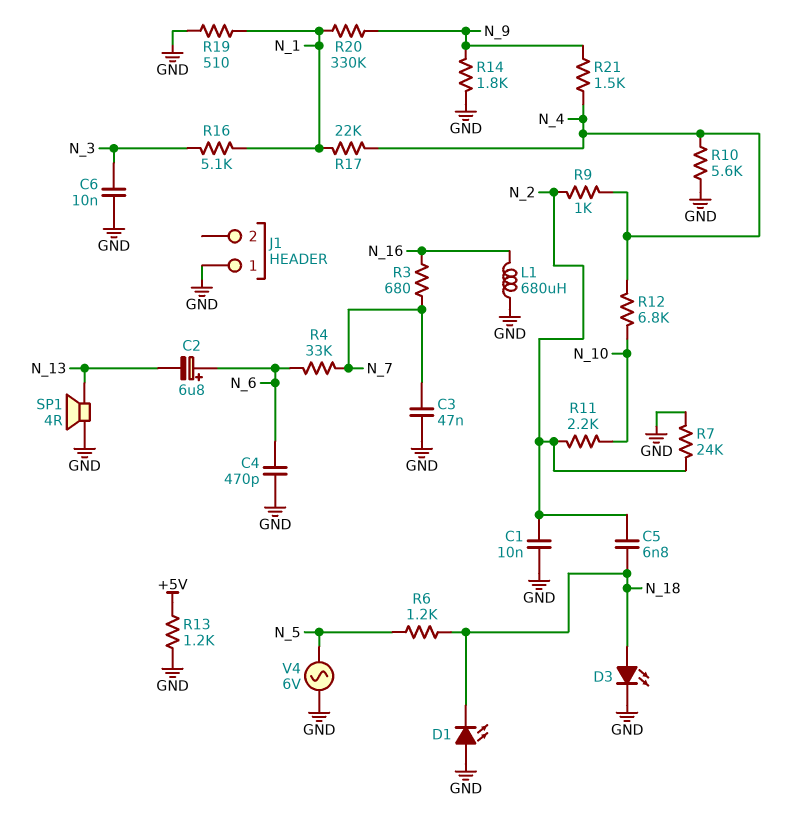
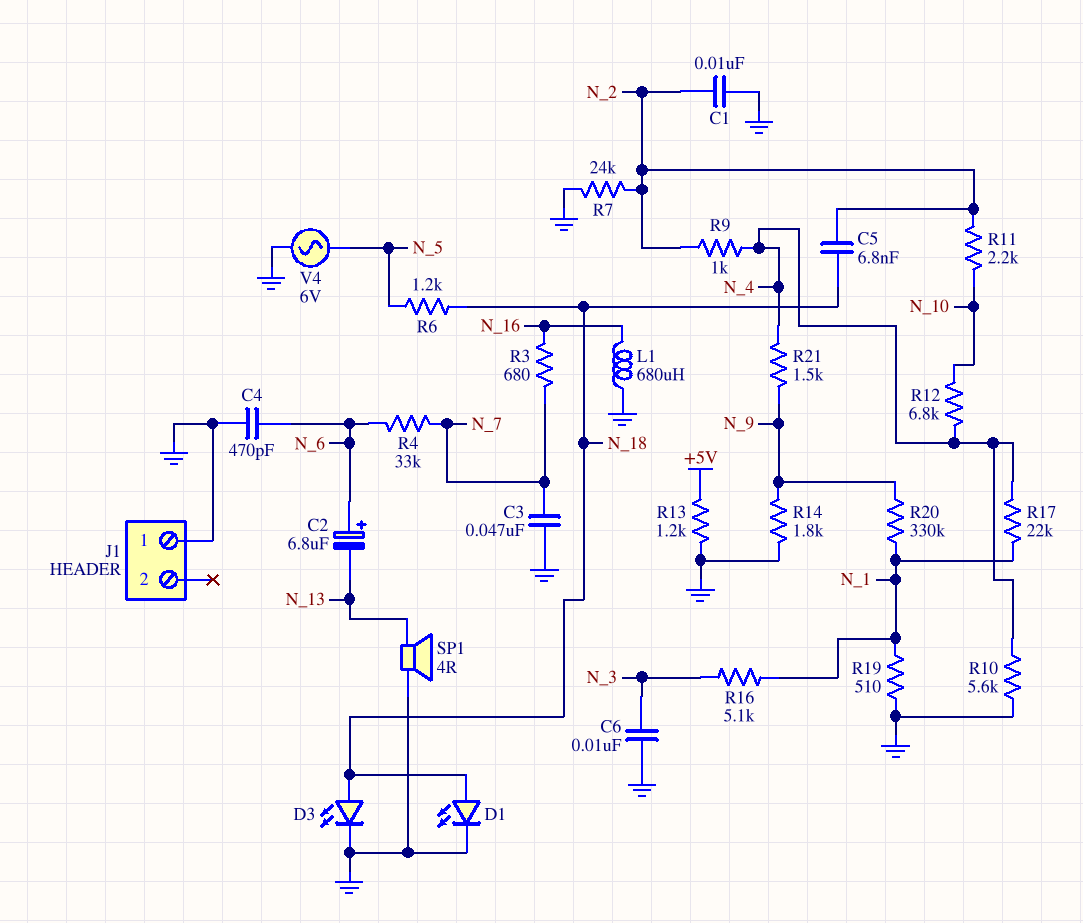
D1: LED (A GND, K N_18) -> LED (A N_18, K GND)

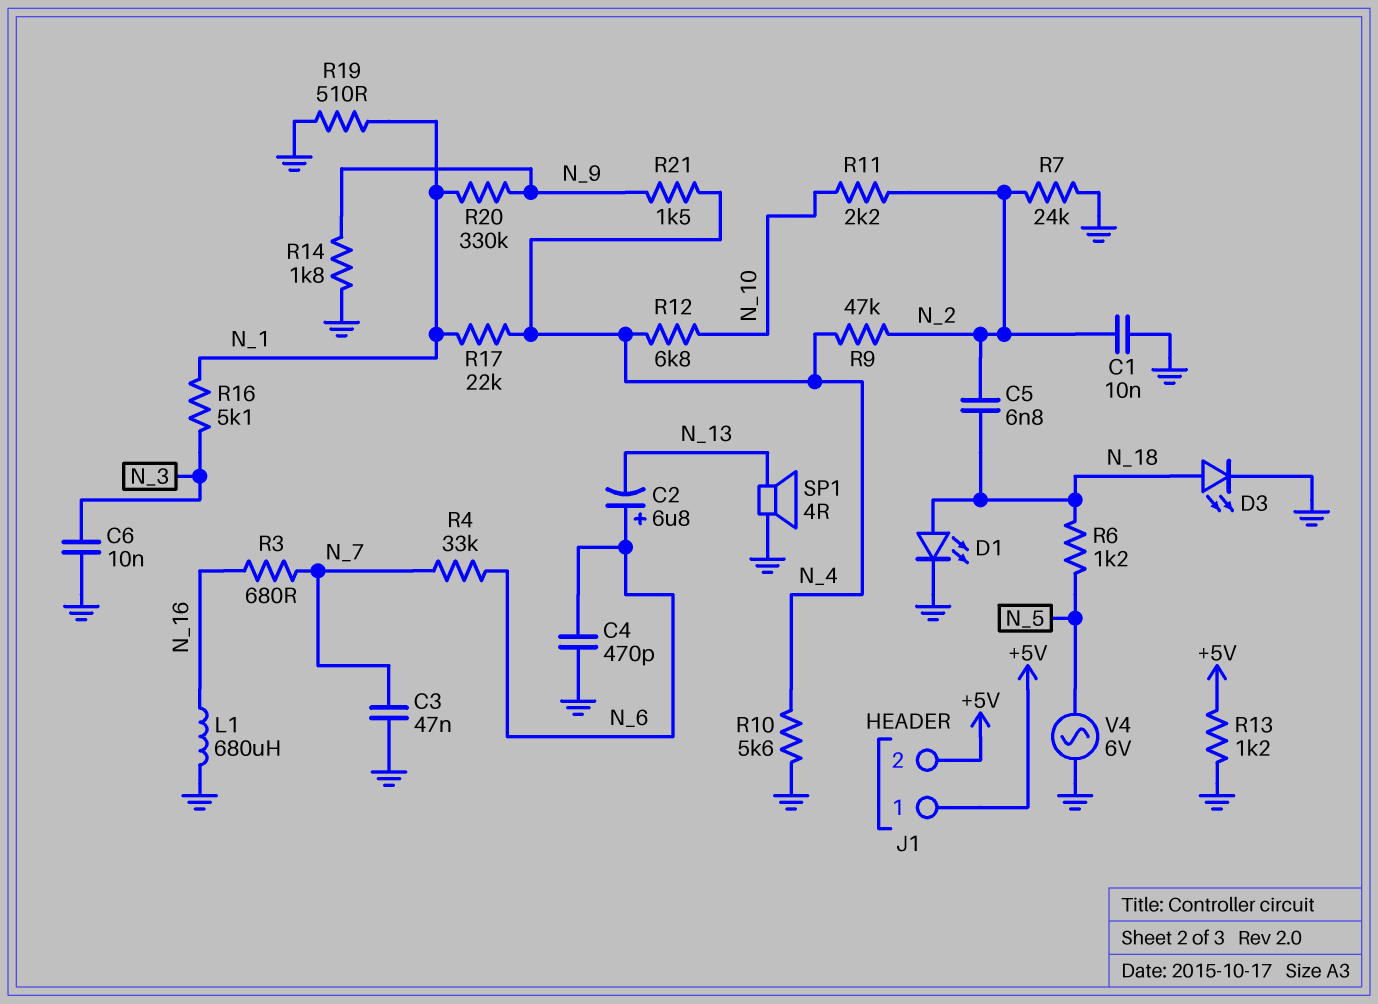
J1 pin 1: GND -> +5V
J1 pin 2: none -> +5V
R9: 1k (N_2, N_4) -> 47k (N_2, N_4)

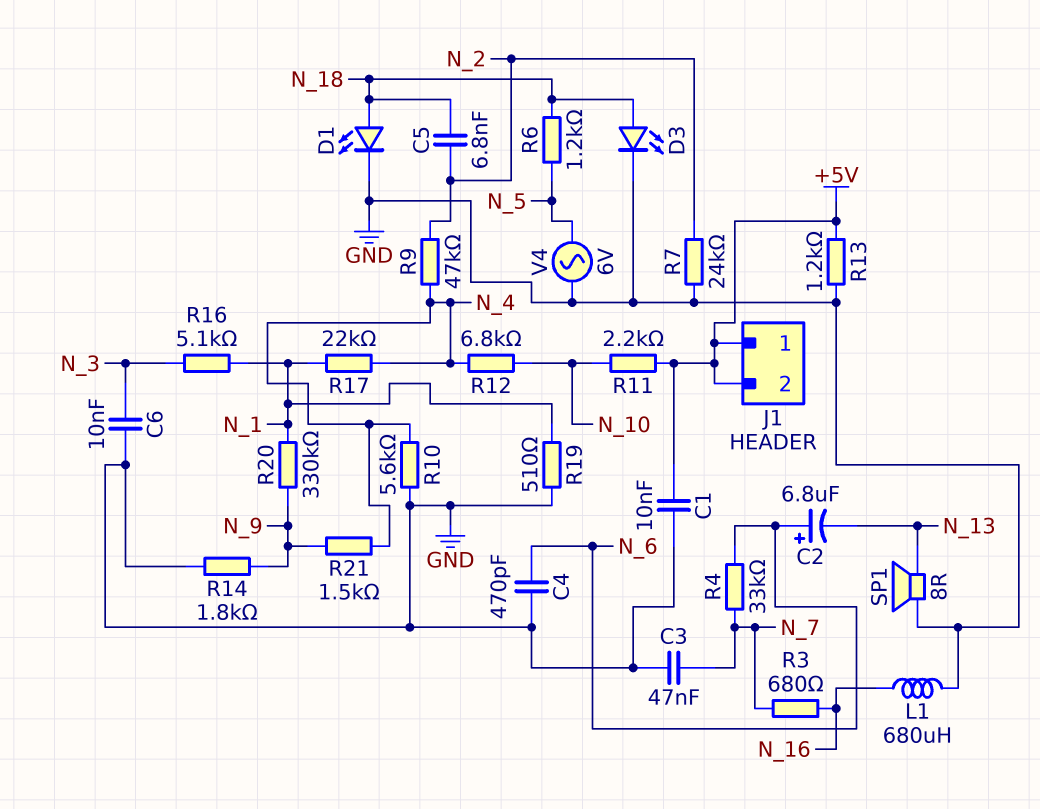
C1: 10nF (GND, N_2) -> 10nF (+5V, GND)
R11: 2.2k (N_2, N_10) -> 2.2k (+5V, N_10)
SP1: speaker 4R (GND, N_13) -> speaker 8R (GND, N_13)

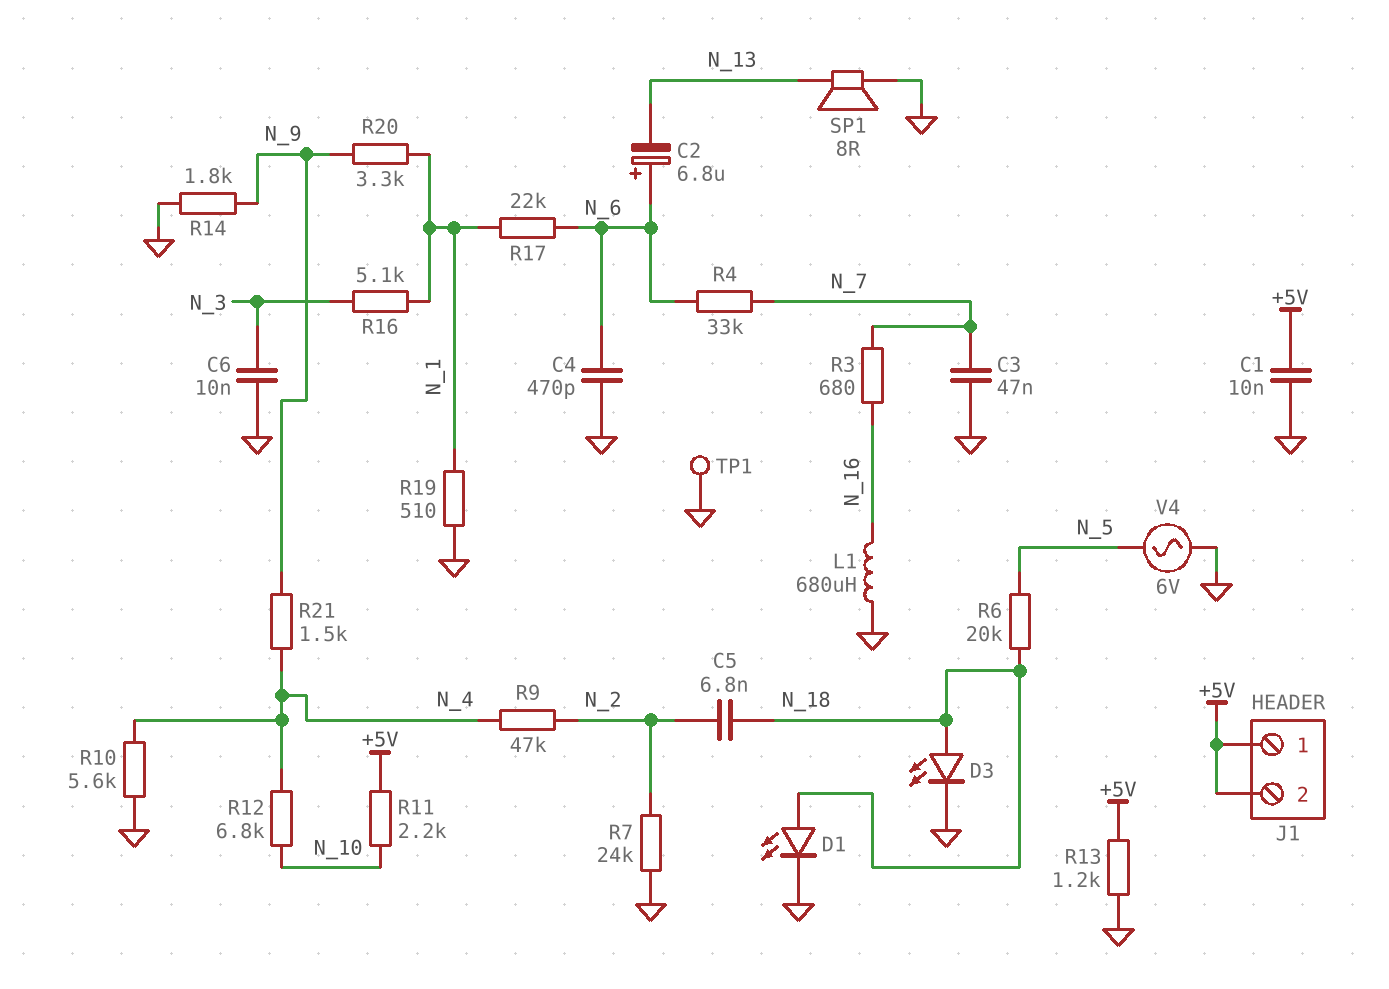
R6: 1.2k (N_5, N_18) -> 20k (N_5, N_18)
R17: 22k (N_1, N_4) -> 22k (N_1, N_6)
R20: 330k (N_1, N_9) -> 3.3k (N_1, N_9)
TP1: none -> test point (GND)

